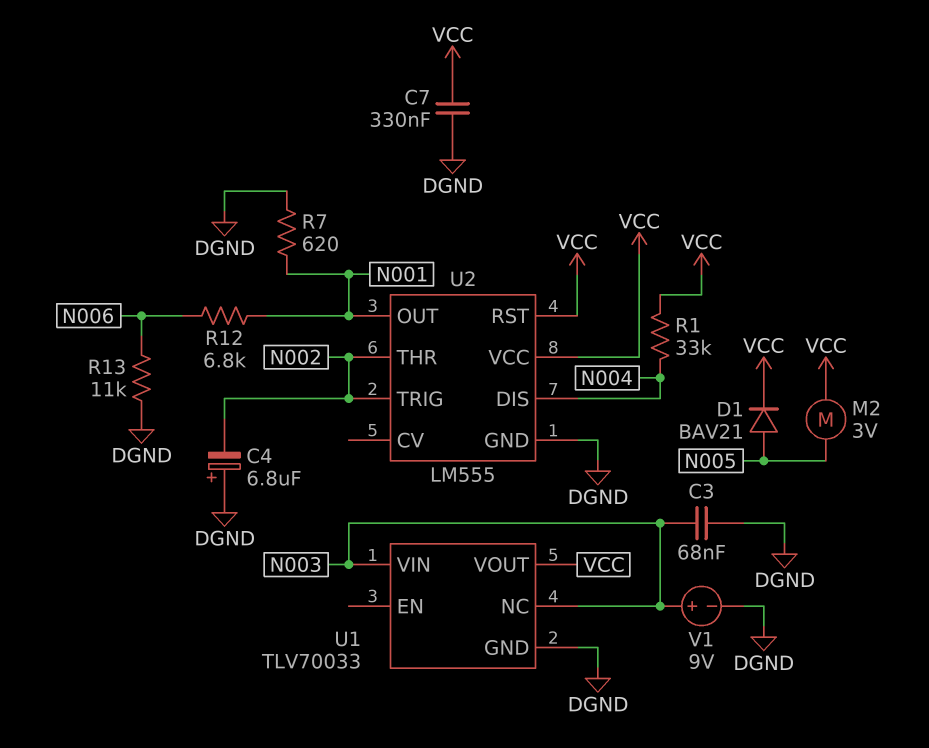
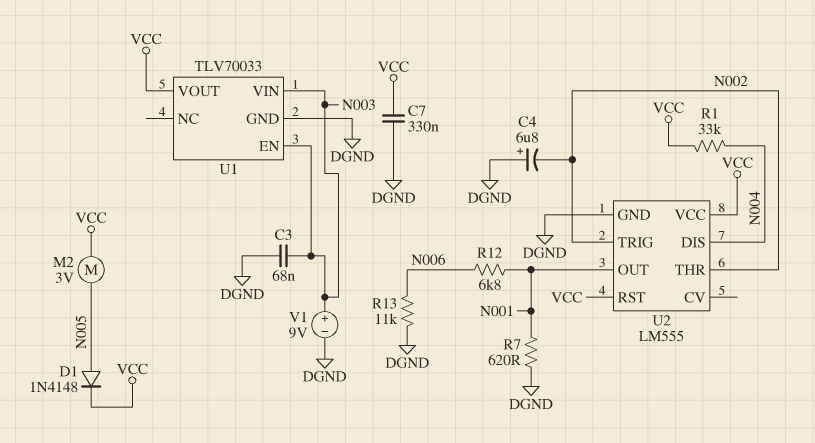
D1: diode BAV21 (A N005, K VCC) -> diode 1N4148 (A N005, K VCC)
U1 pin EN: none -> N003
U1 pin NC: N003 -> none

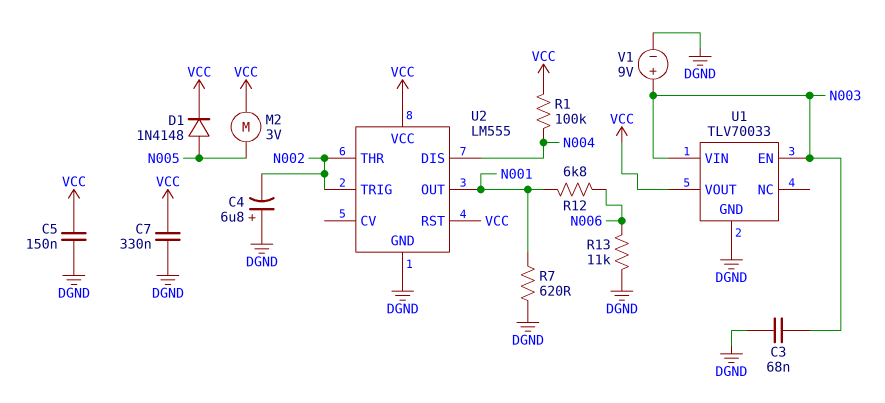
C5: none -> 150nF (DGND, VCC)
R1: 33k (N004, VCC) -> 100k (N004, VCC)

